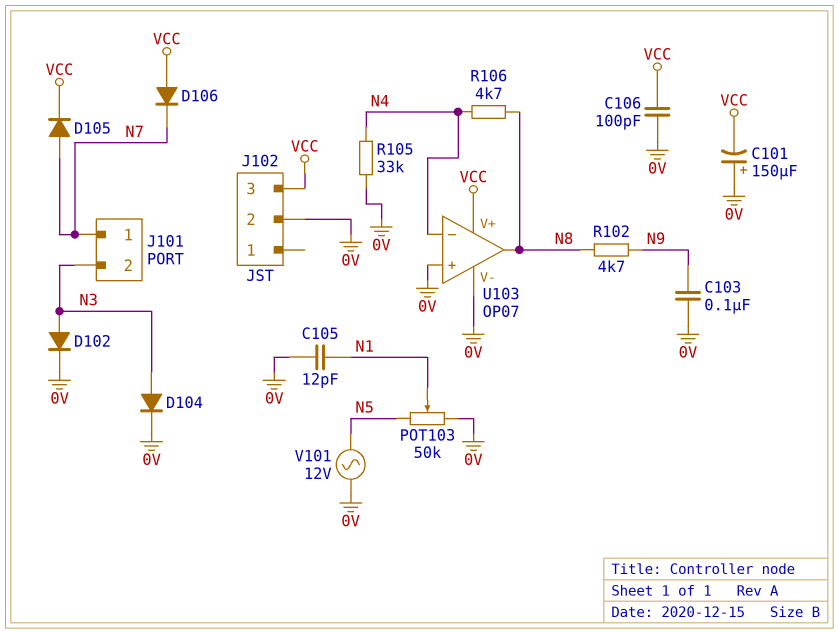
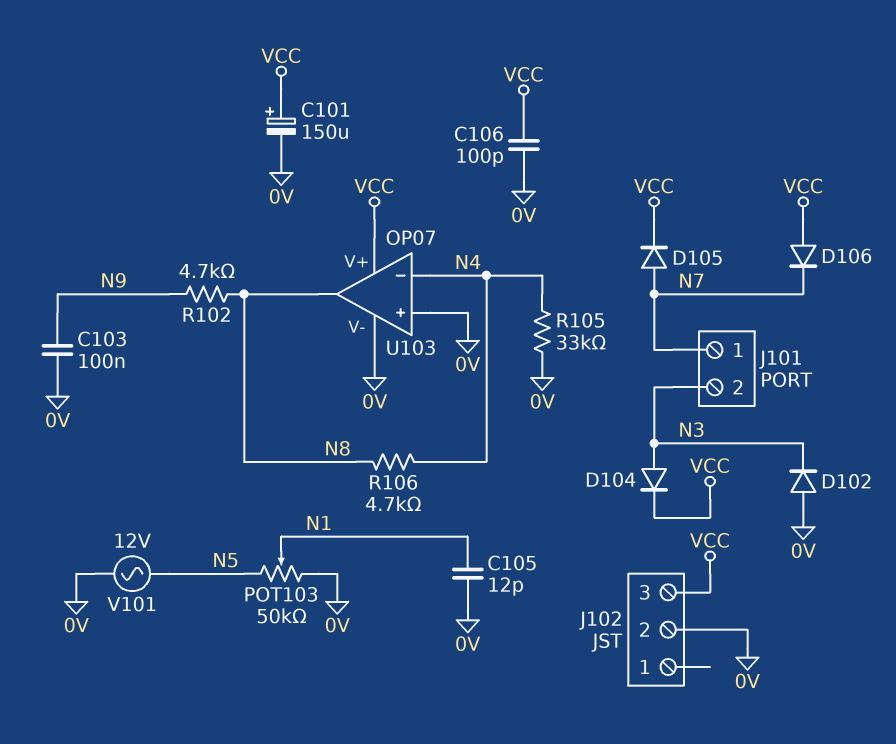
C101: 150uF (plus 0V, minus VCC) -> 150uF (plus VCC, minus 0V)
D102: diode (A N3, K 0V) -> diode (A 0V, K N3)
D104: diode (A N3, K 0V) -> diode (A N3, K VCC)

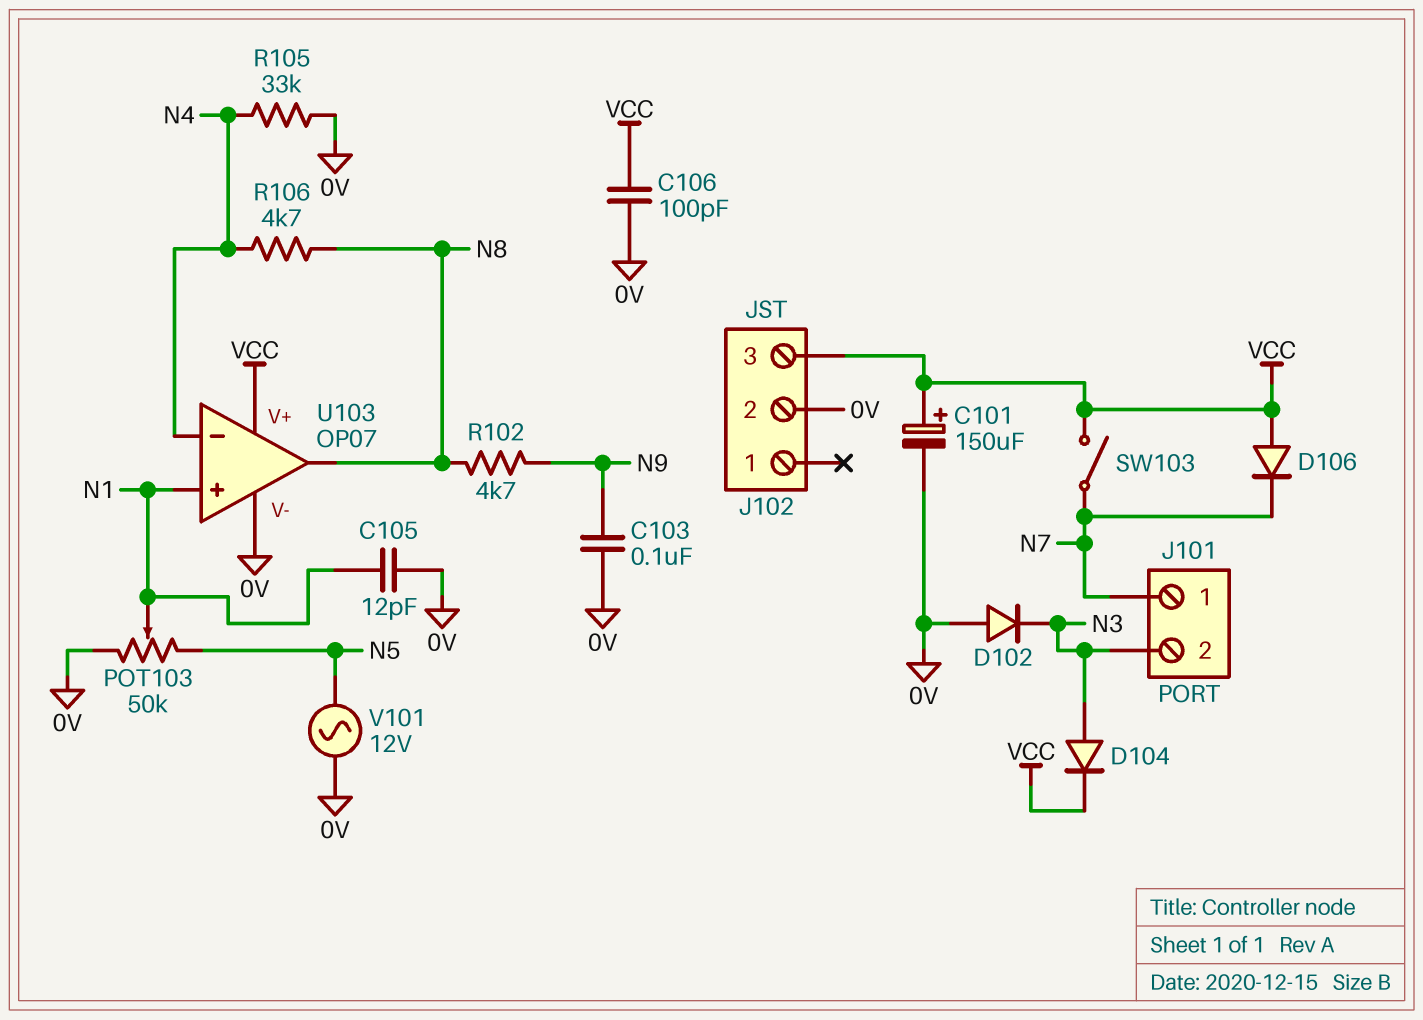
D105: diode (A N7, K VCC) -> none
SW103: none -> switch (N7, VCC)
U103 pin in+: 0V -> N1

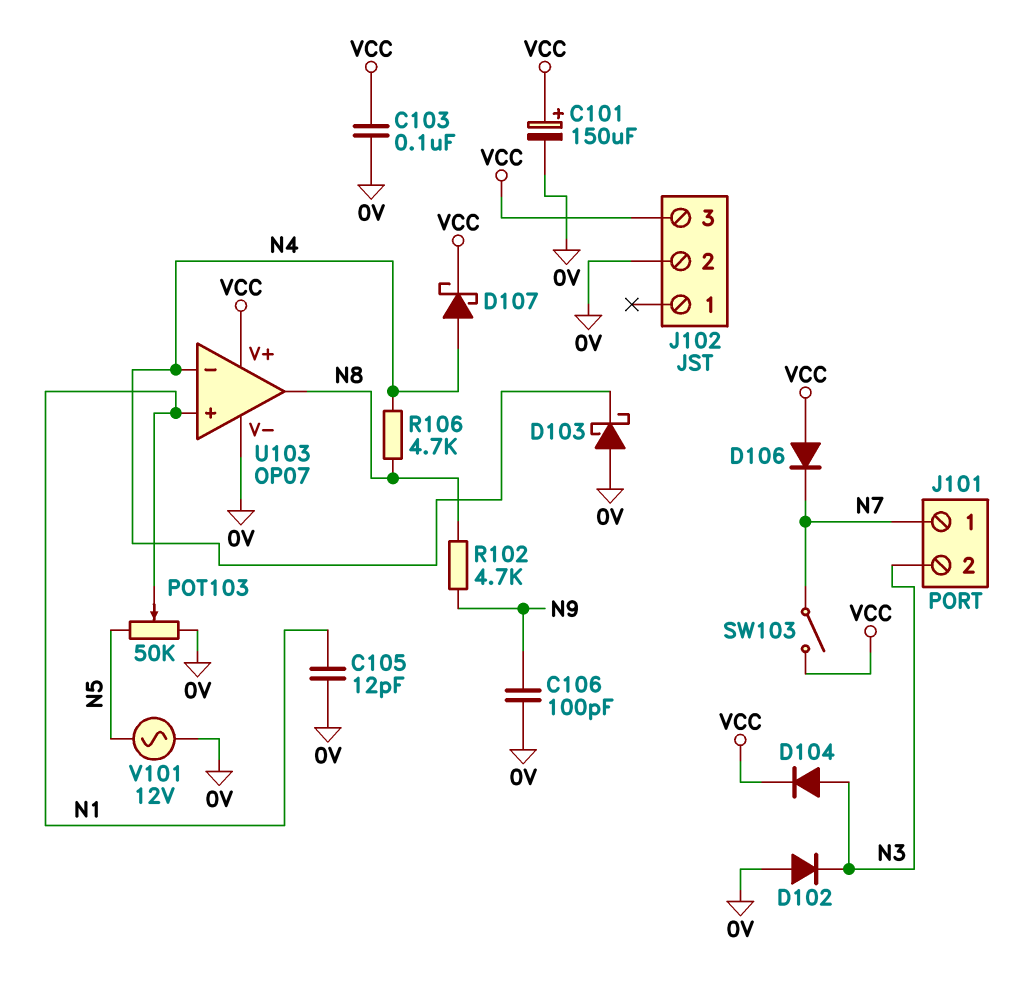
C103: 100nF (0V, N9) -> 100nF (0V, VCC)
C106: 100pF (0V, VCC) -> 100pF (0V, N9)
D103: none -> schottky (A 0V, K N4)
D107: none -> schottky (A N4, K VCC)
R105: 33k (0V, N4) -> none

